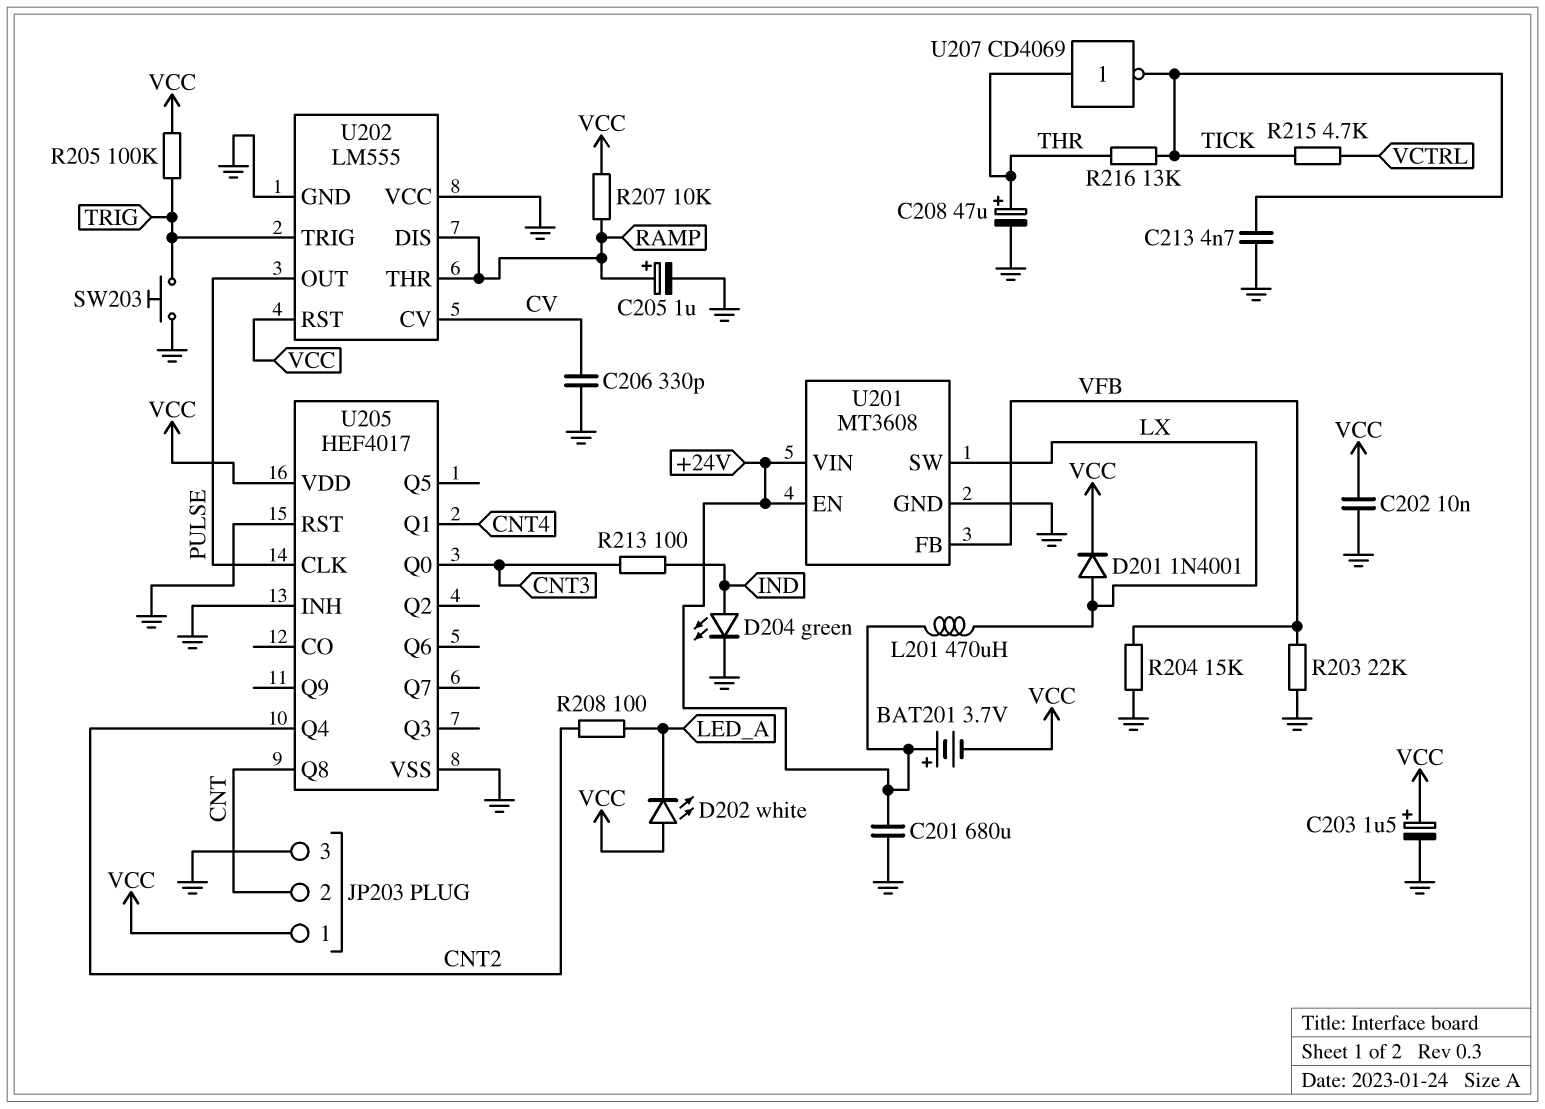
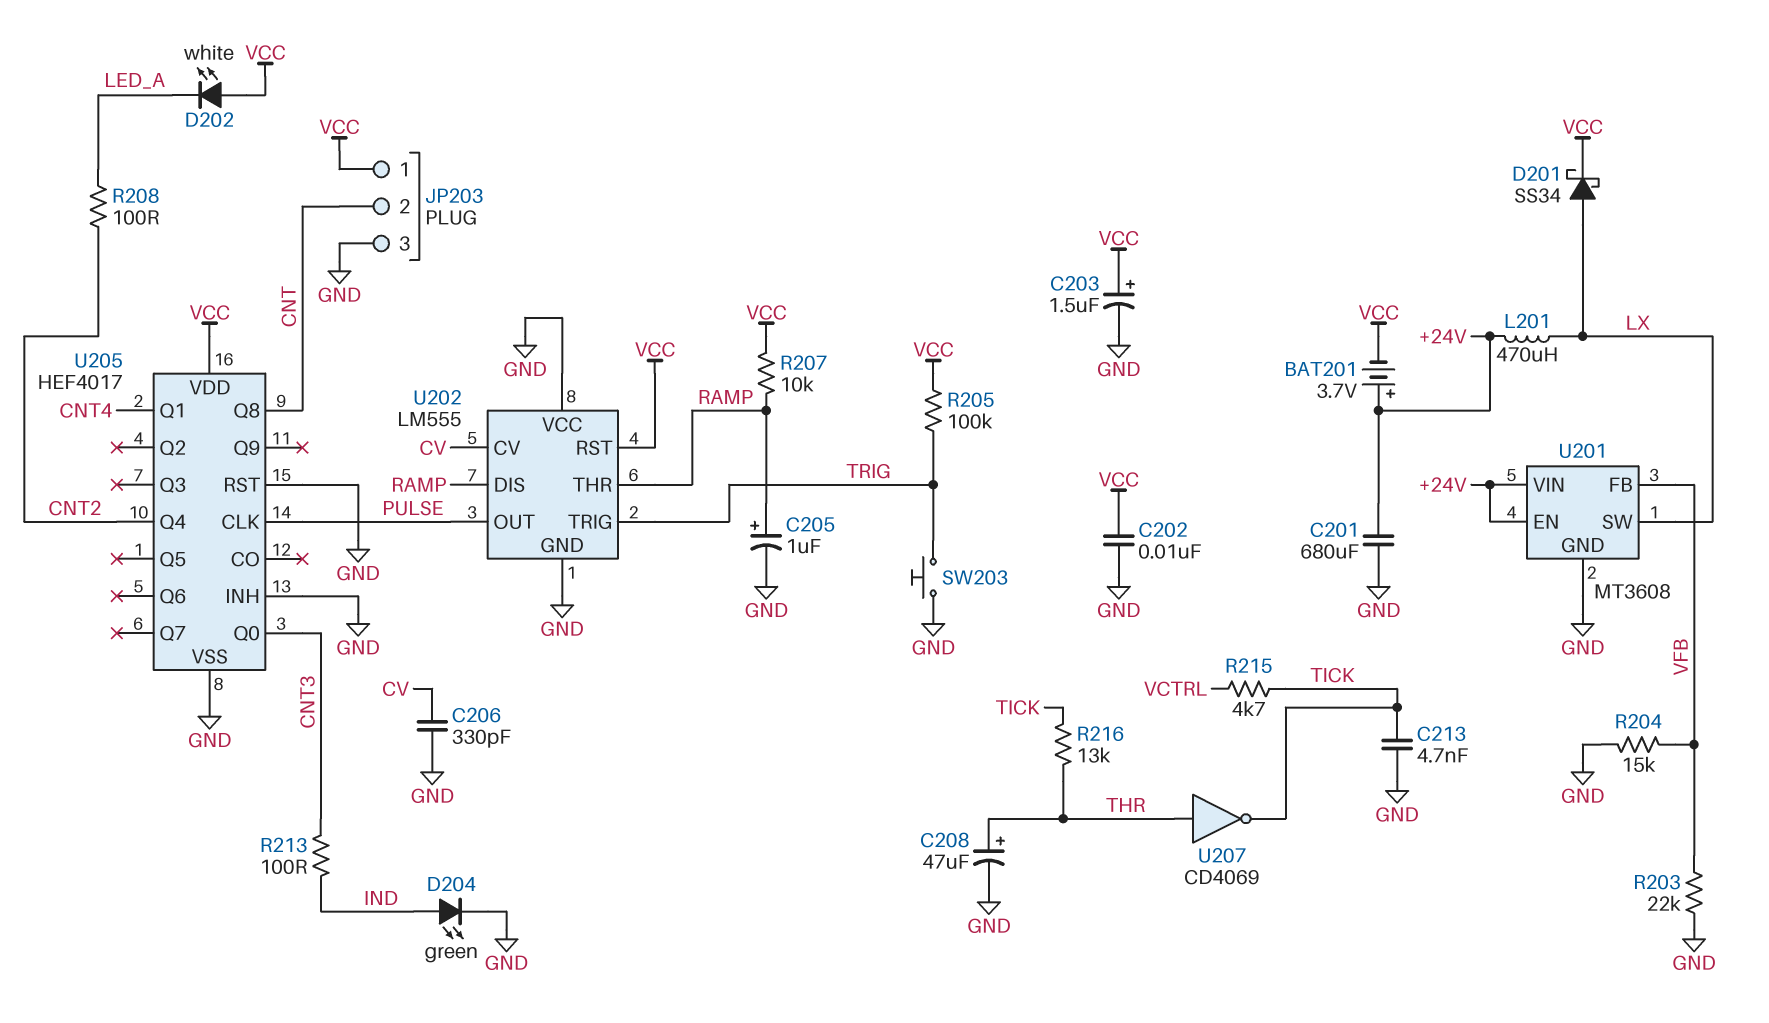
D201: diode 1N4001 (A LX, K VCC) -> schottky SS34 (A LX, K VCC)

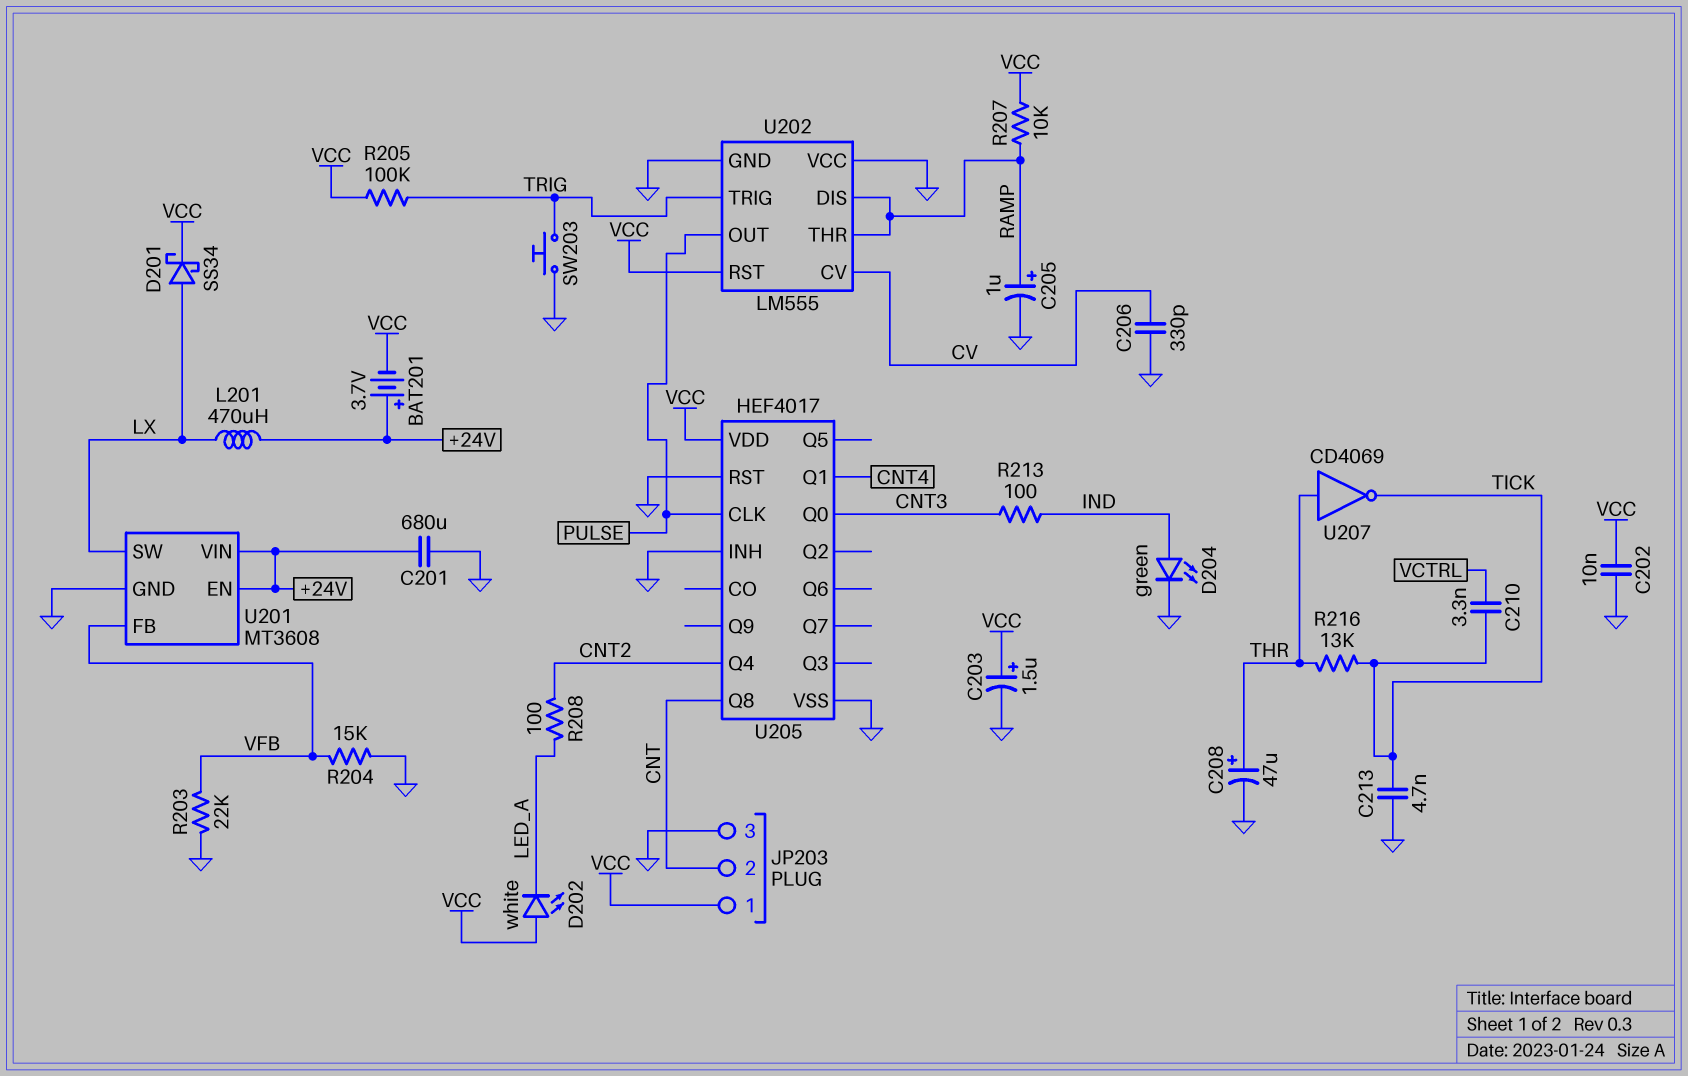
C210: none -> 3.3nF (TICK, VCTRL)
R215: 4.7k (TICK, VCTRL) -> none

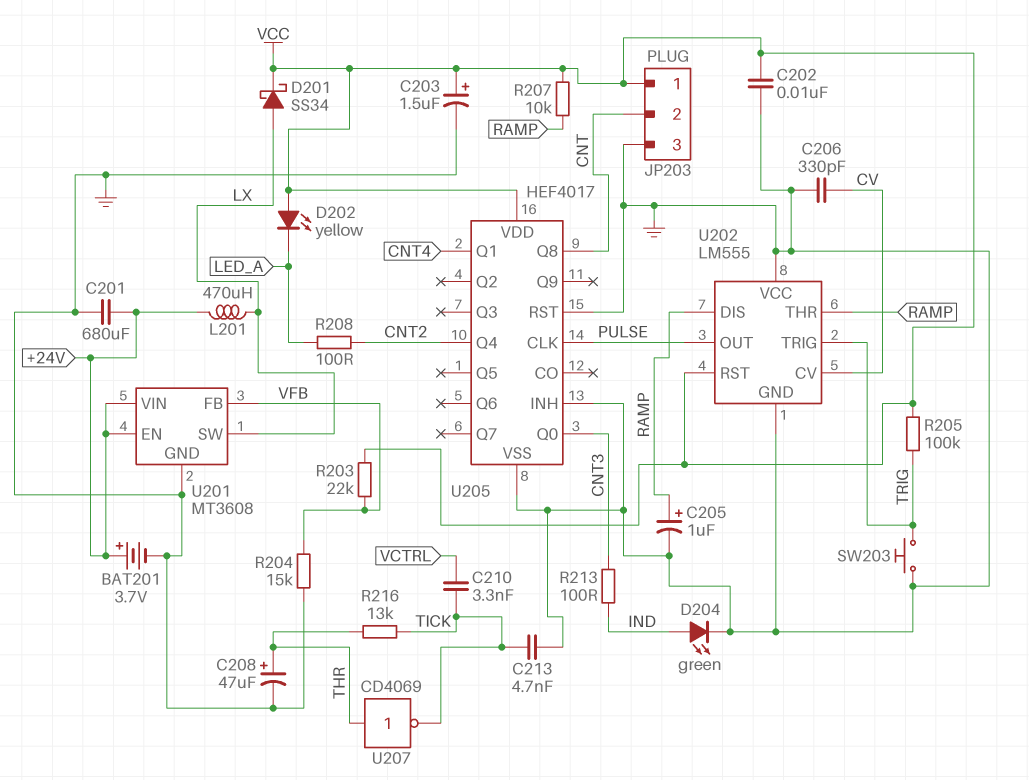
BAT201: 3.7V (plus +24V, minus VCC) -> 3.7V (plus +24V, minus GND)
D202: LED white (A VCC, K LED_A) -> LED yellow (A VCC, K LED_A)
R203: 22k (GND, VFB) -> 22k (VCC, VFB)

